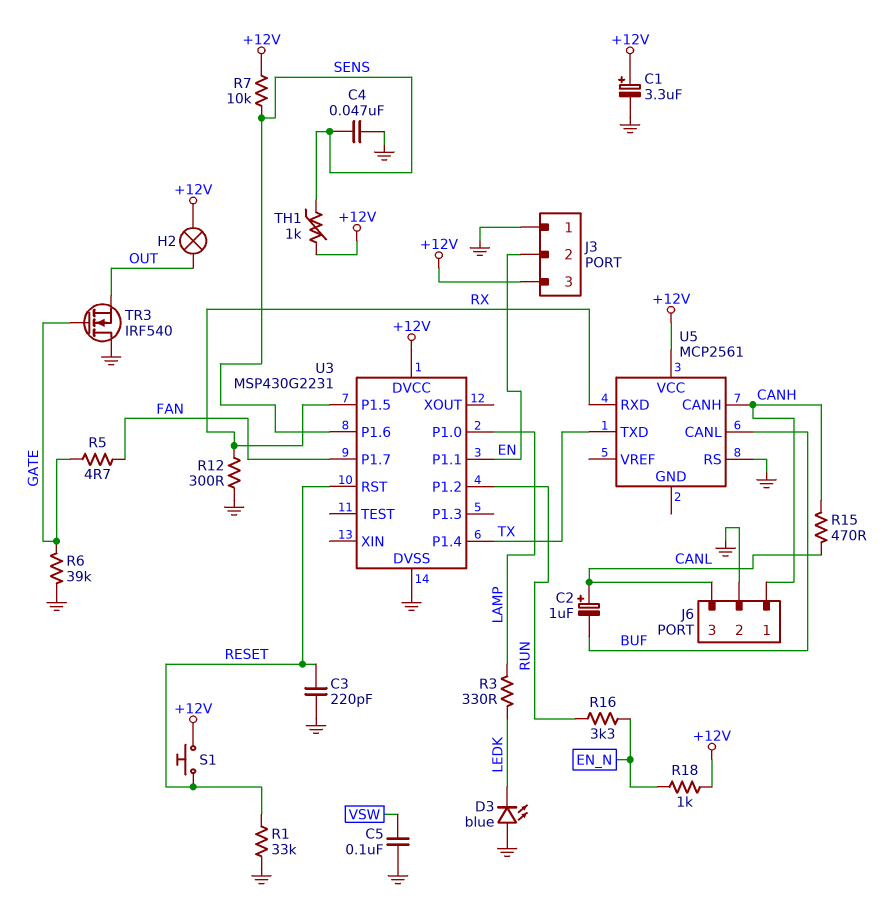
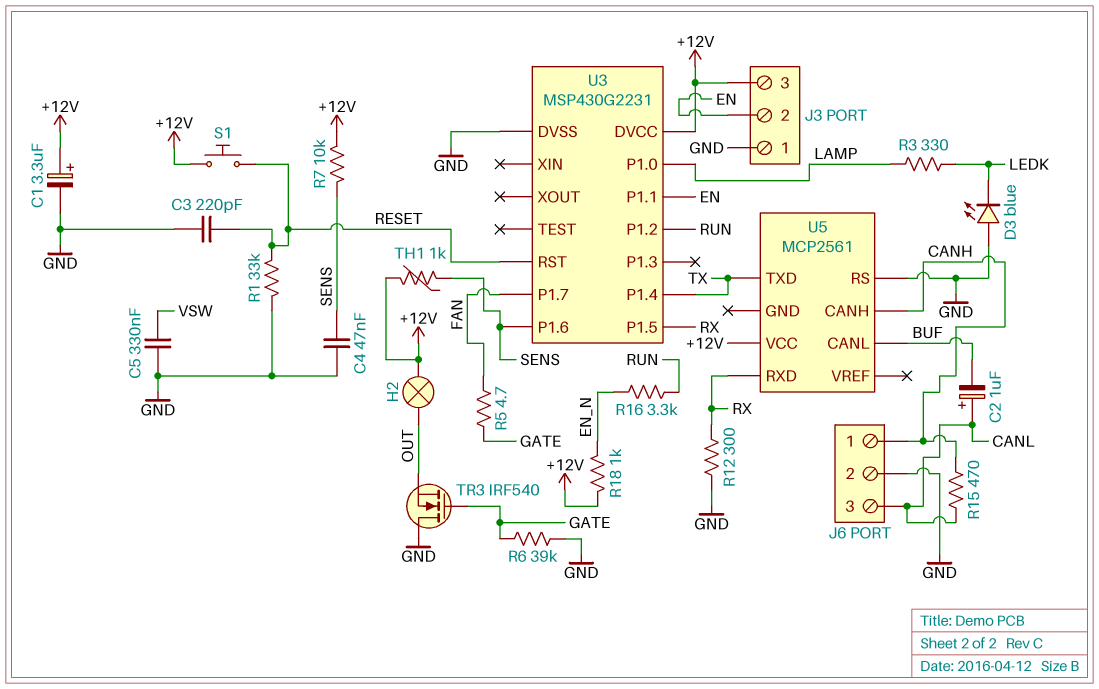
C5: 100nF (GND, VSW) -> 330nF (GND, VSW)

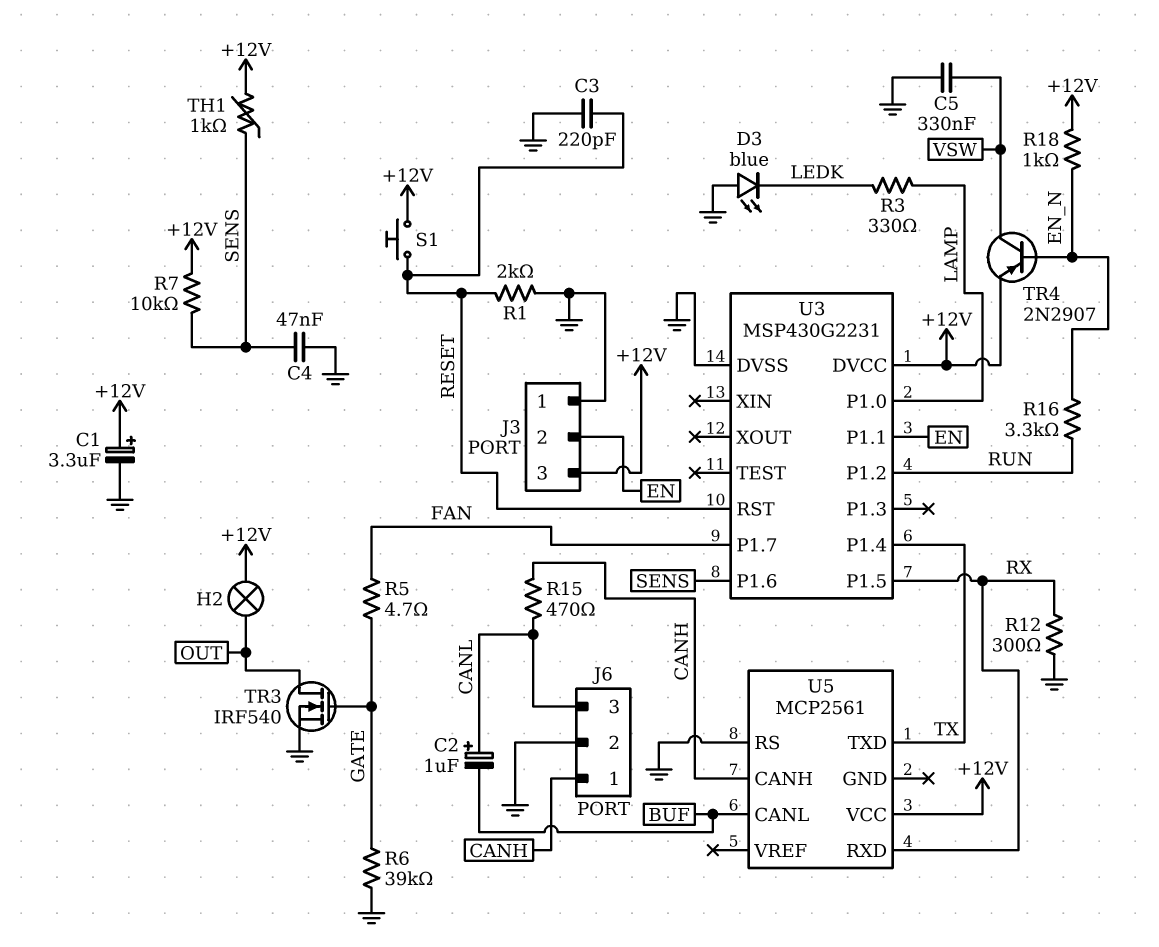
R1: 33k (GND, RESET) -> 2k (GND, RESET)
TR3: NMOS IRF540 (G GATE, D GND, S OUT) -> NMOS IRF540 (G GATE, D OUT, S GND)
TR4: none -> PNP 2N2907 (B EN_N, C VSW, E +12V)

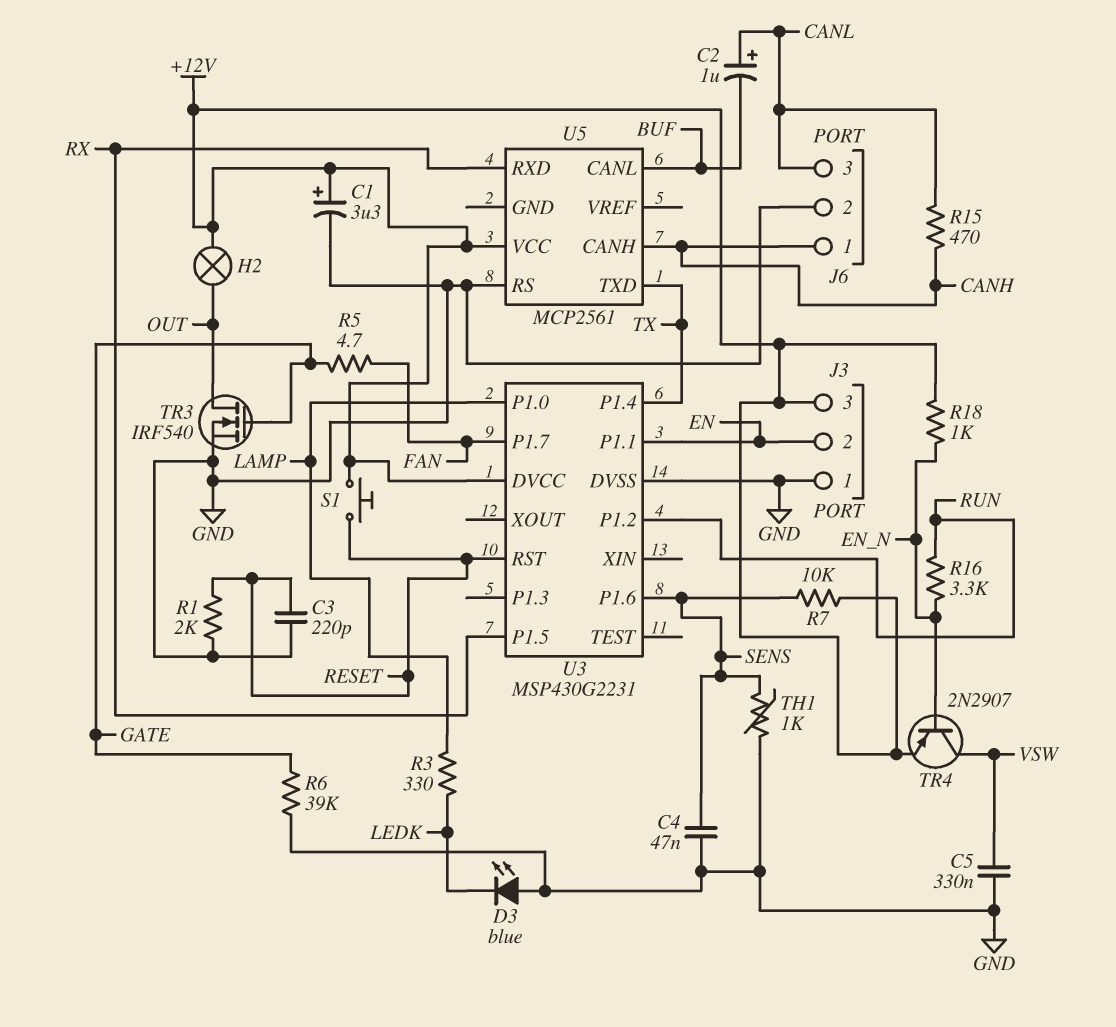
R12: 300 (GND, RX) -> none
TH1: 1k (+12V, SENS) -> 1k (GND, SENS)

